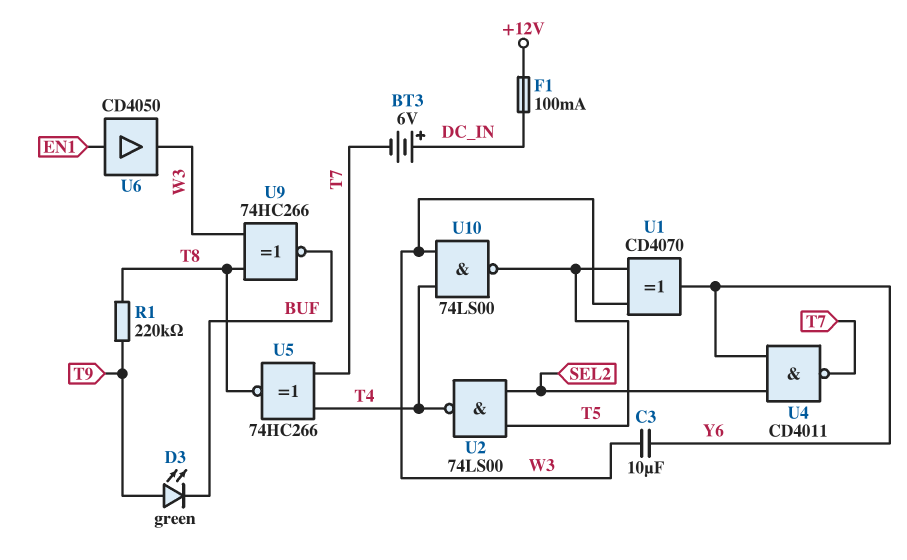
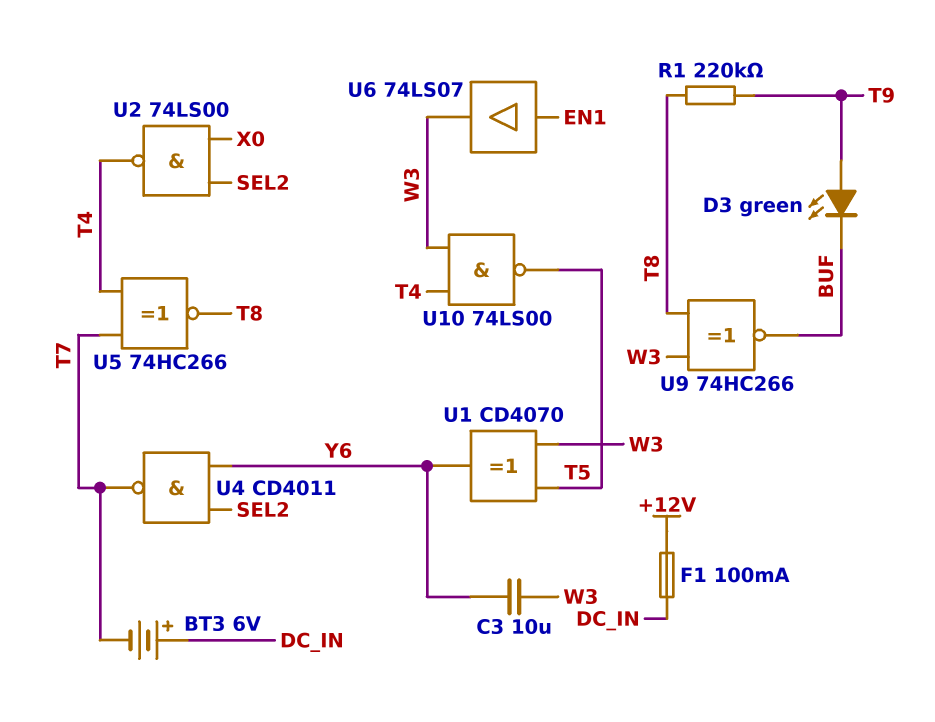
U2: NAND 74LS00 (in SEL2, in T5, out T4) -> NAND 74LS00 (in SEL2, in X0, out T4)
U6: buffer CD4050 (in EN1, out W3) -> buffer 74LS07 (in EN1, out W3)

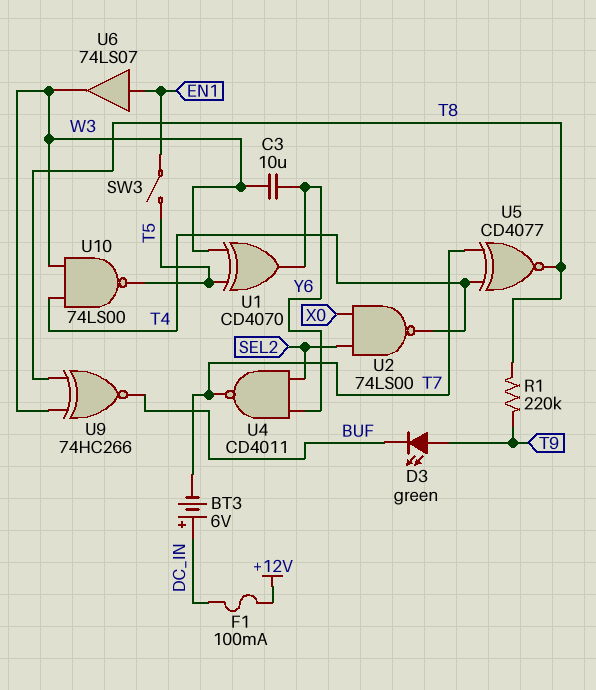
SW3: none -> switch (EN1, T5)
U5: XNOR 74HC266 (in T4, in T7, out T8) -> XNOR CD4077 (in T4, in T7, out T8)

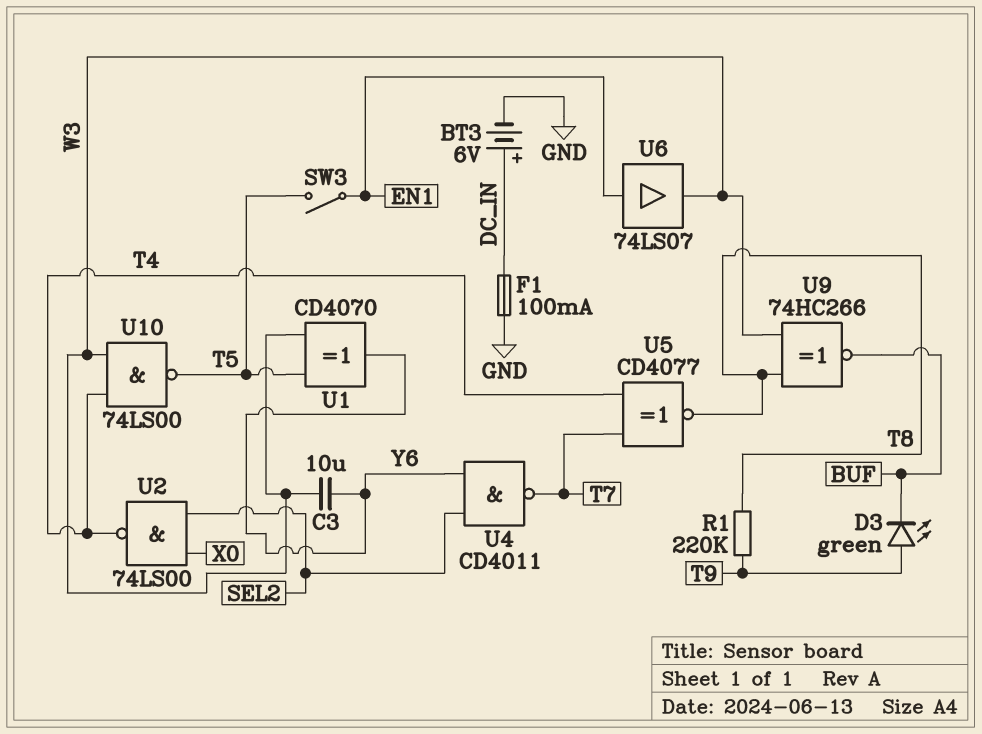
BT3: 6V (plus DC_IN, minus T7) -> 6V (plus DC_IN, minus GND)
F1: 100mA (+12V, DC_IN) -> 100mA (DC_IN, GND)

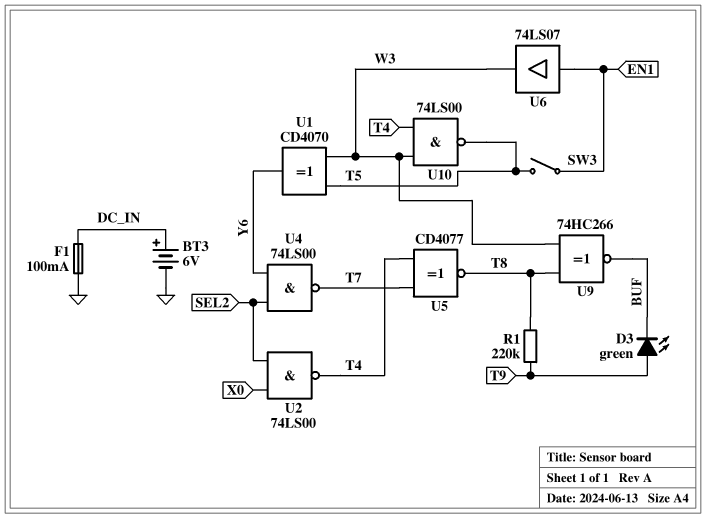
C3: 10uF (W3, Y6) -> none
U4: NAND CD4011 (in SEL2, in Y6, out T7) -> NAND 74LS00 (in SEL2, in Y6, out T7)

